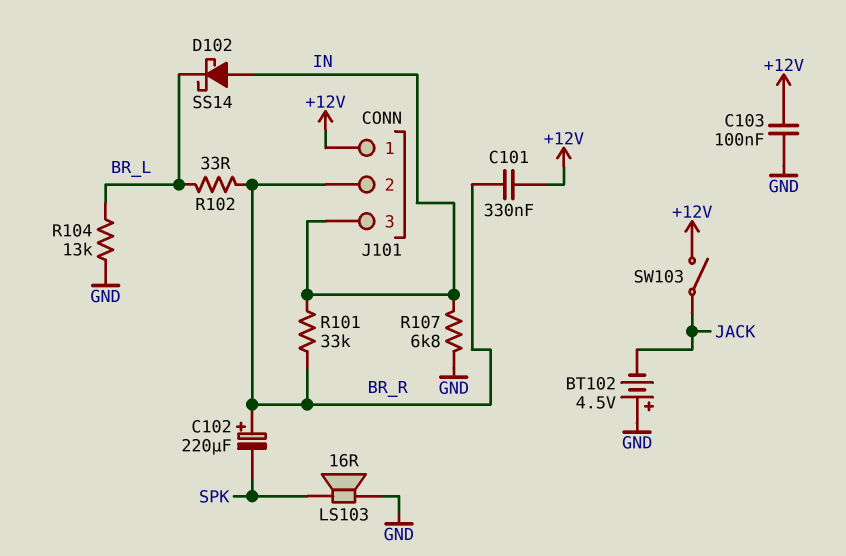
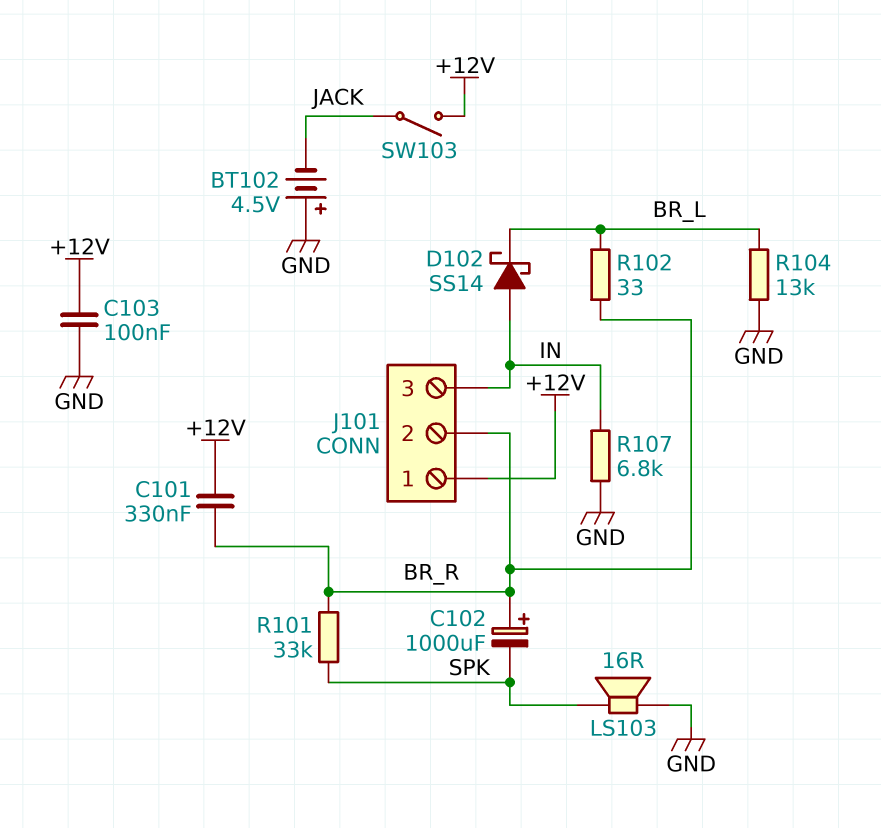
C102: 220uF (plus BR_R, minus SPK) -> 1000uF (plus BR_R, minus SPK)
R101: 33k (BR_R, IN) -> 33k (BR_R, SPK)

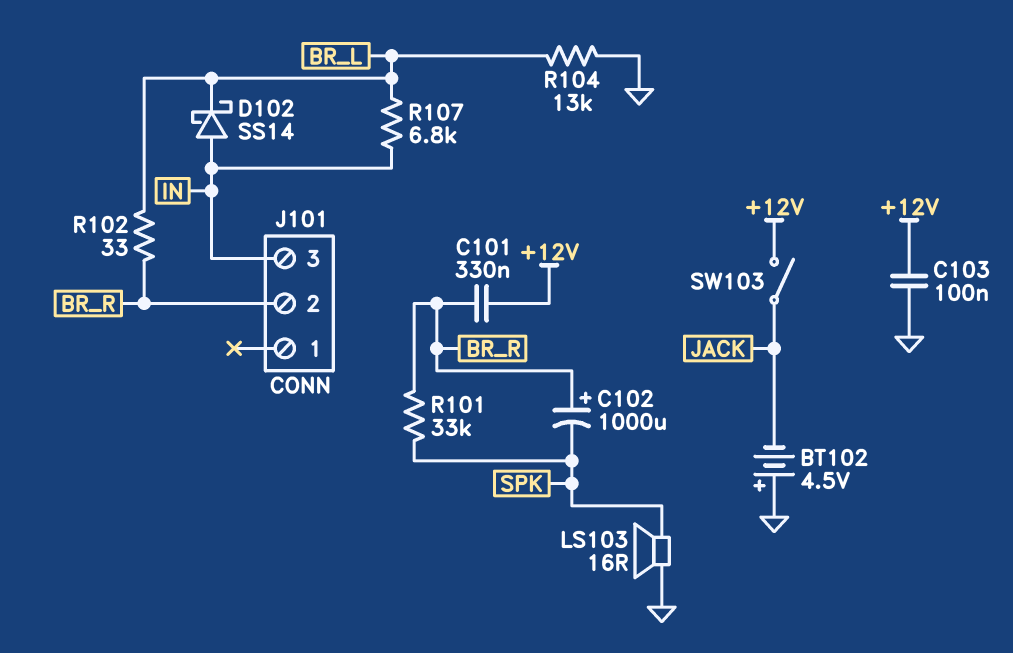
J101 pin 1: +12V -> none
R107: 6.8k (GND, IN) -> 6.8k (BR_L, IN)

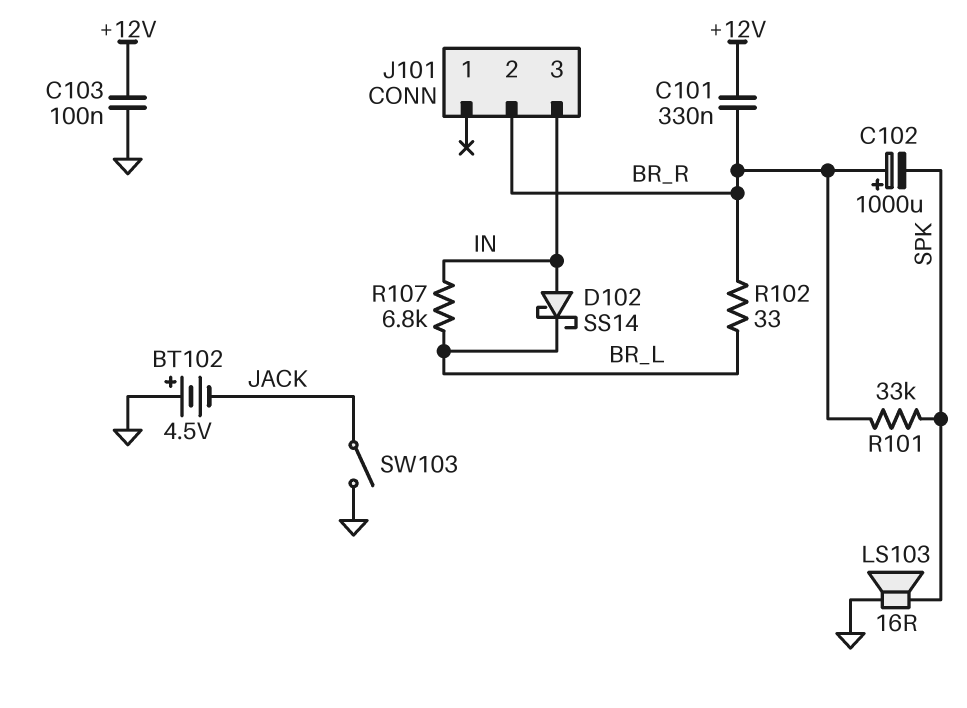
R104: 13k (BR_L, GND) -> none
SW103: switch (+12V, JACK) -> switch (GND, JACK)

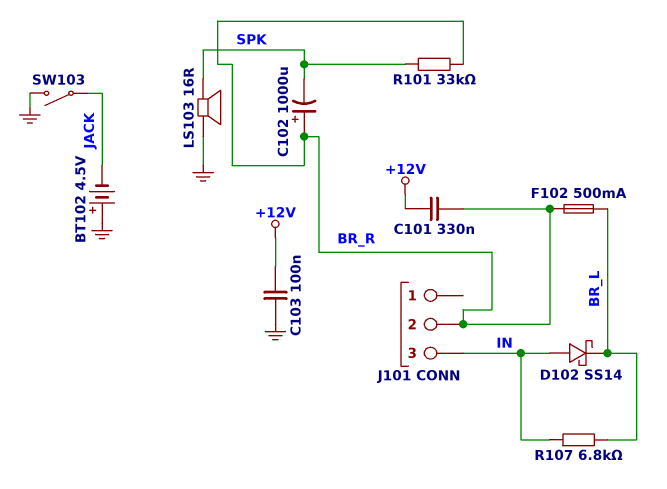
F102: none -> 500mA (BR_L, BR_R)
R102: 33 (BR_L, BR_R) -> none

